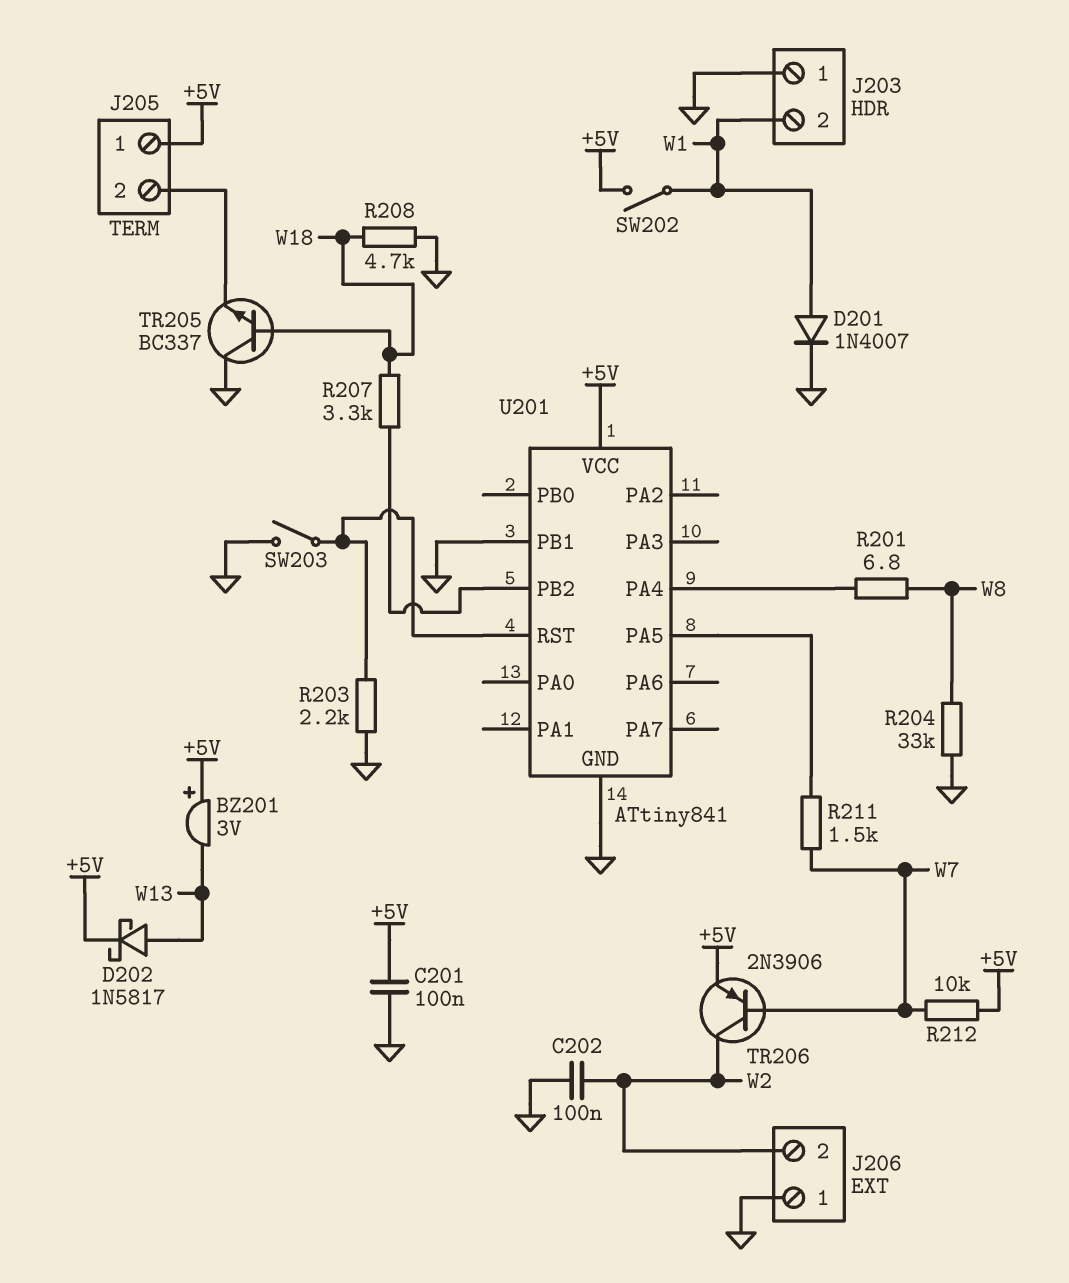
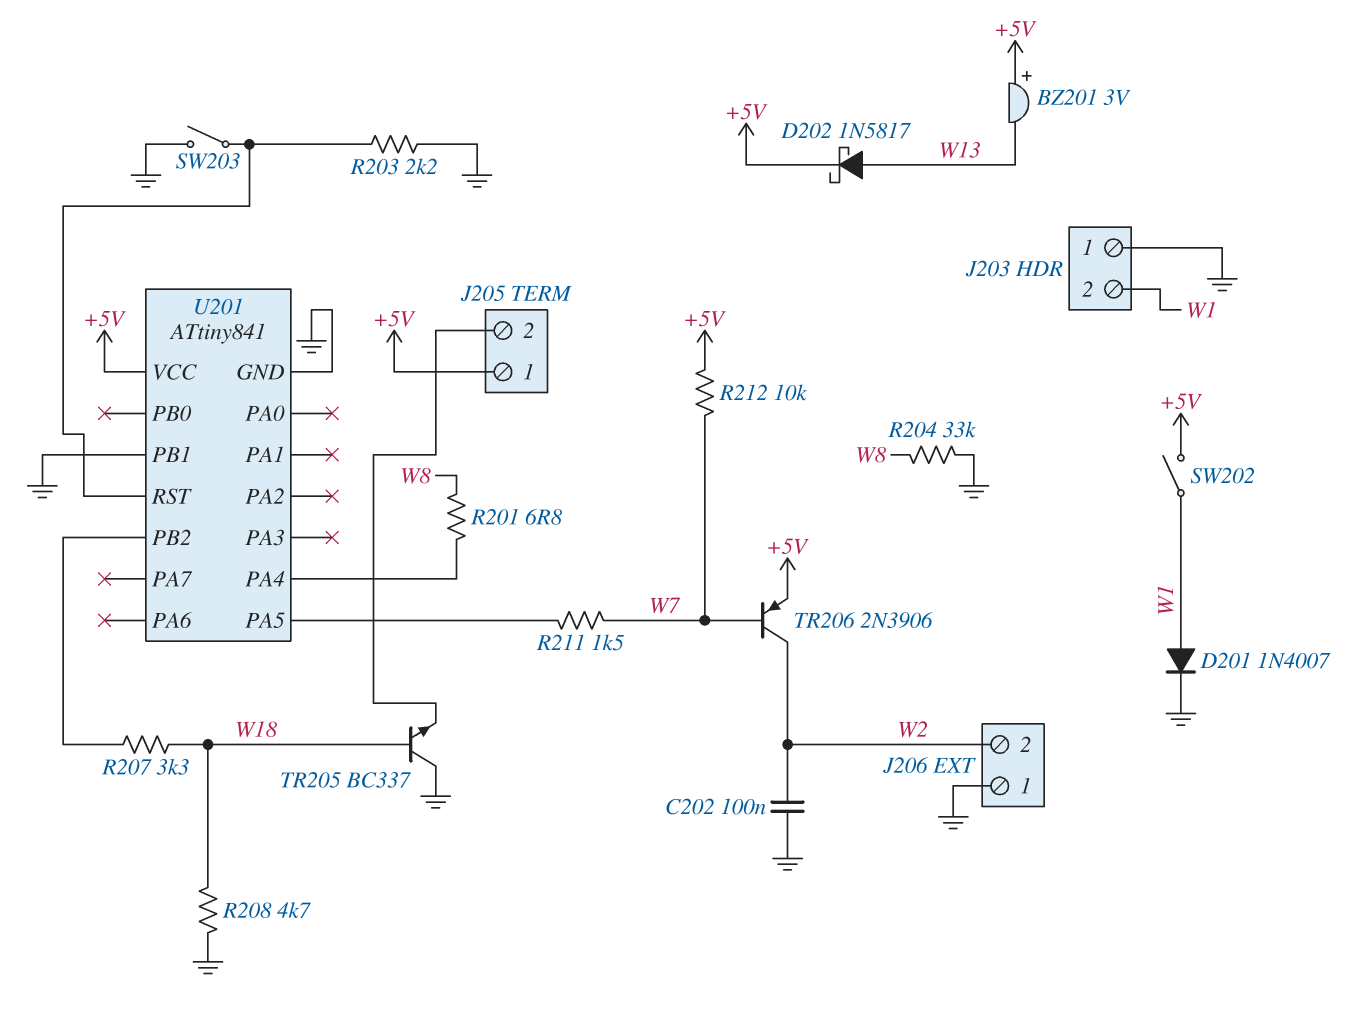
C201: 100nF (+5V, GND) -> none

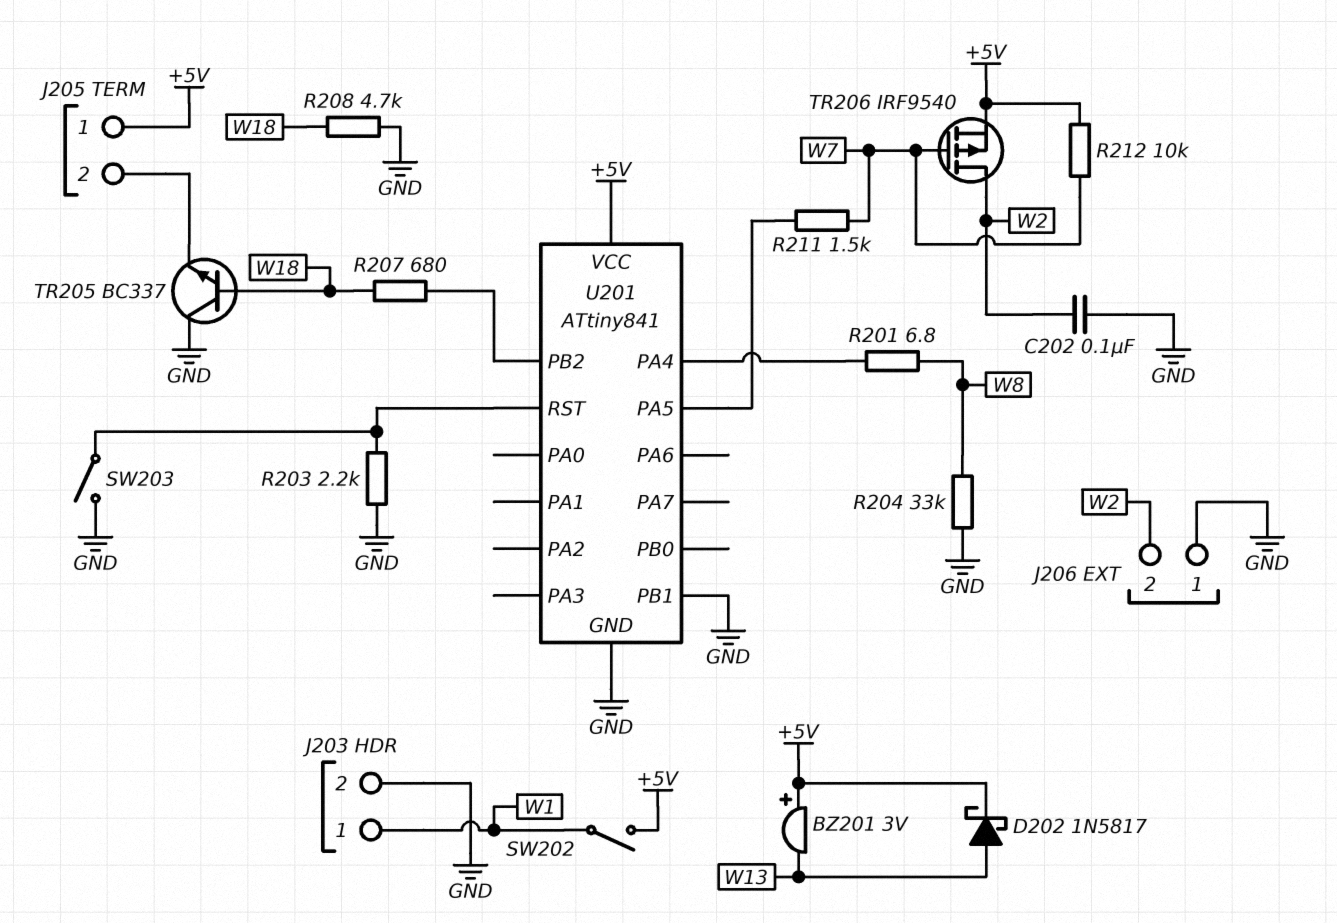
D201: diode 1N4007 (A W1, K GND) -> none
J203 pin 1: GND -> W1
J203 pin 2: W1 -> GND
R207: 3.3k (U201/PB2, W18) -> 680 (U201/PB2, W18)
TR206: PNP 2N3906 (B W7, C W2, E +5V) -> PMOS IRF9540 (G W7, D W2, S +5V)

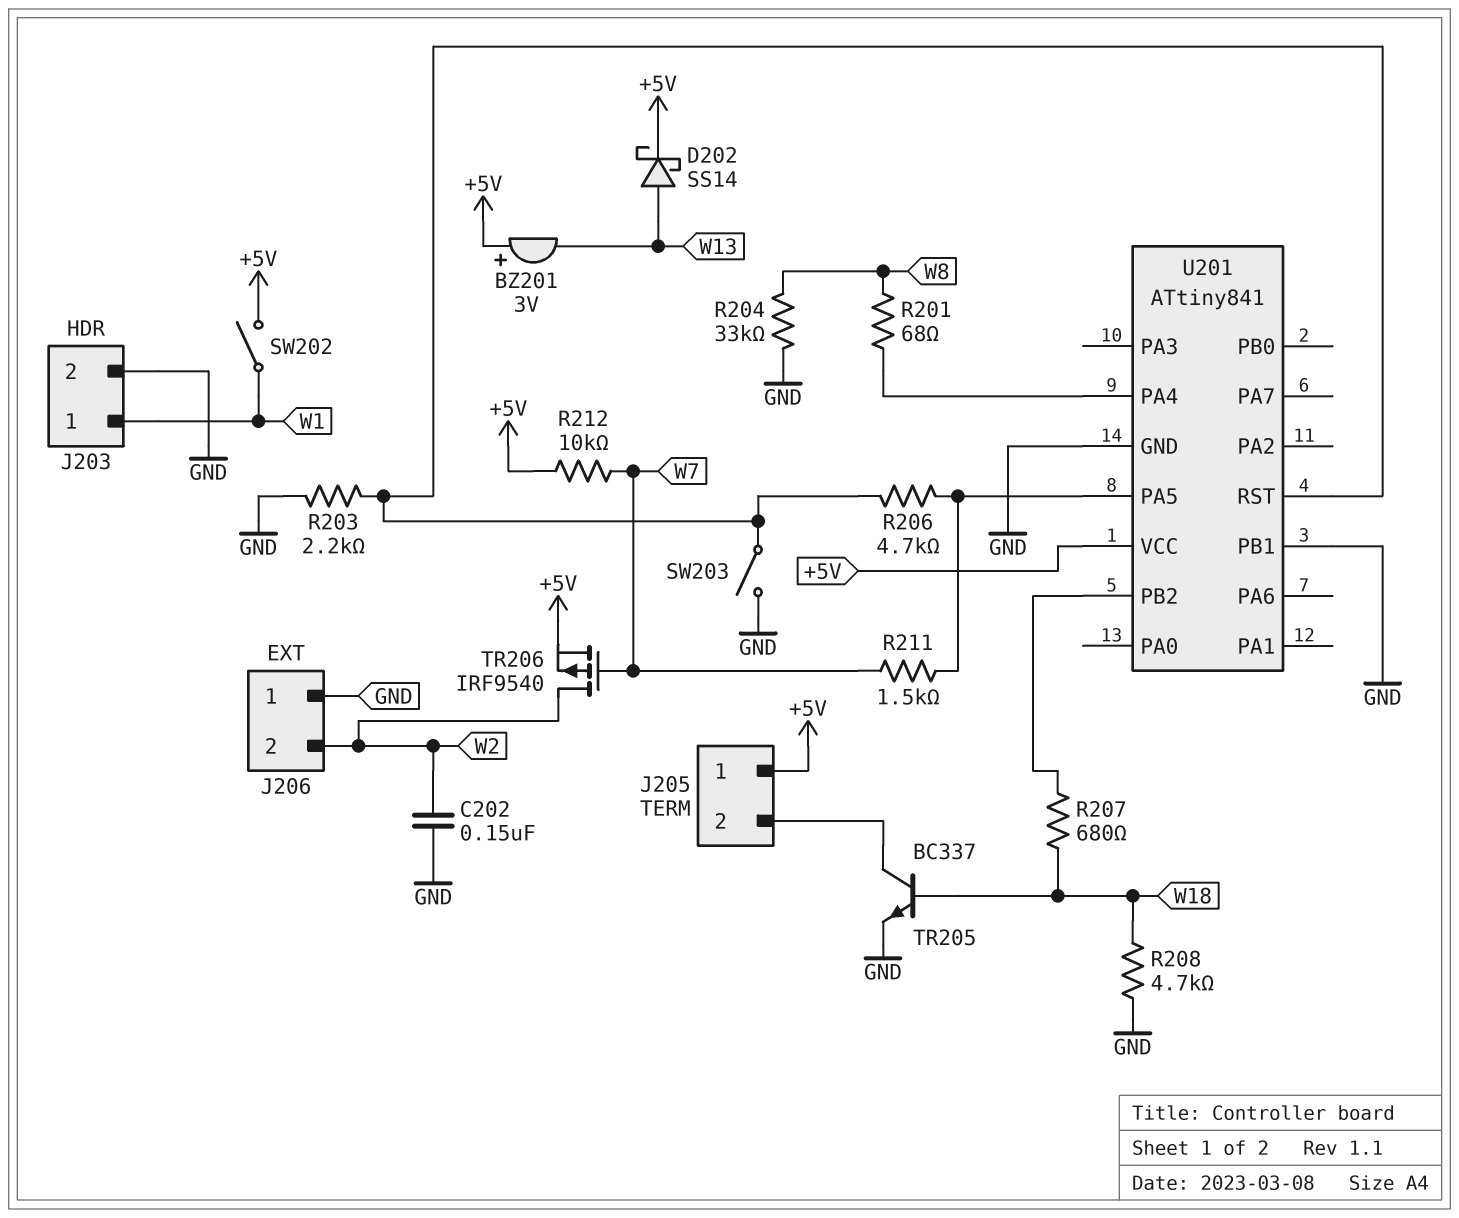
C202: 100nF (GND, W2) -> 150nF (GND, W2)
D202: schottky 1N5817 (A W13, K +5V) -> schottky SS14 (A W13, K +5V)
R201: 6.8 (U201/PA4, W8) -> 68 (U201/PA4, W8)
R206: none -> 4.7k (U201/PA5, U201/RST)
TR205: NPN BC337 (B W18, C GND, E J205/2) -> NPN BC337 (B W18, C J205/2, E GND)

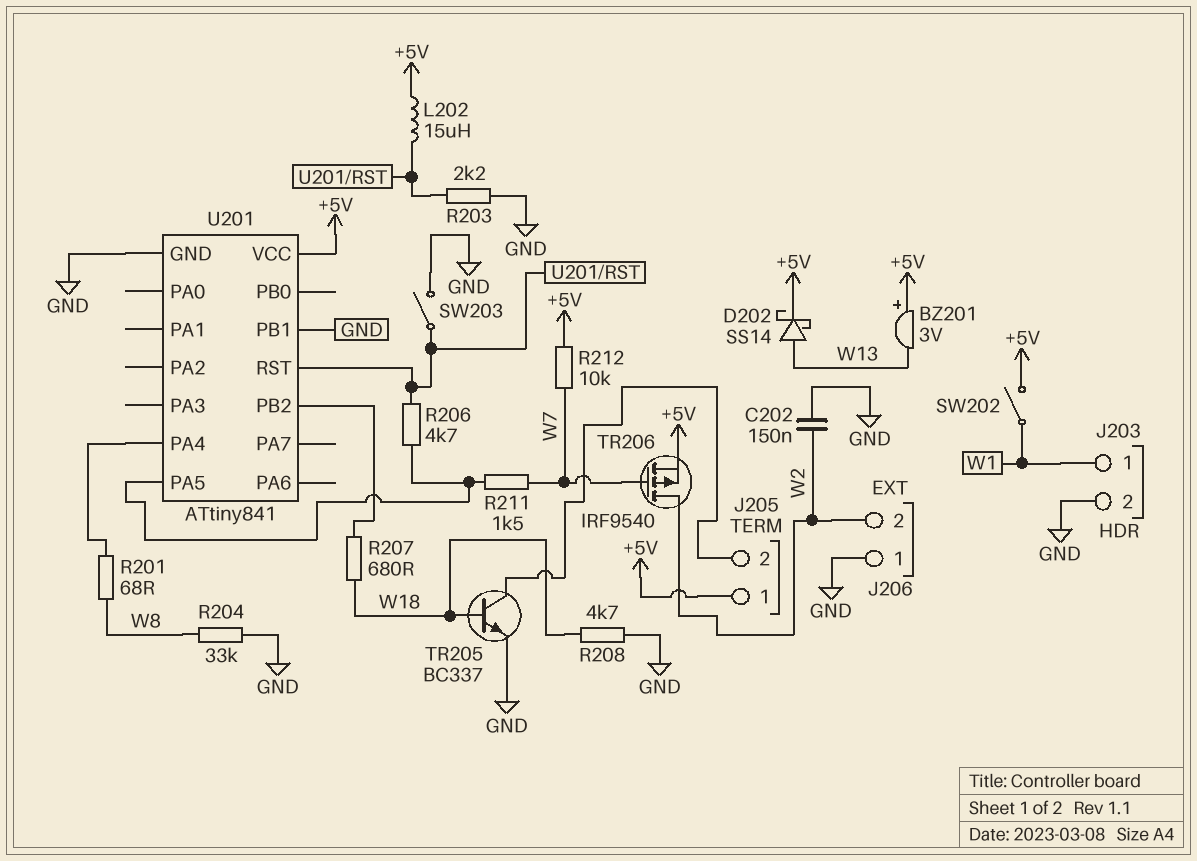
L202: none -> 15uH (+5V, U201/RST)

